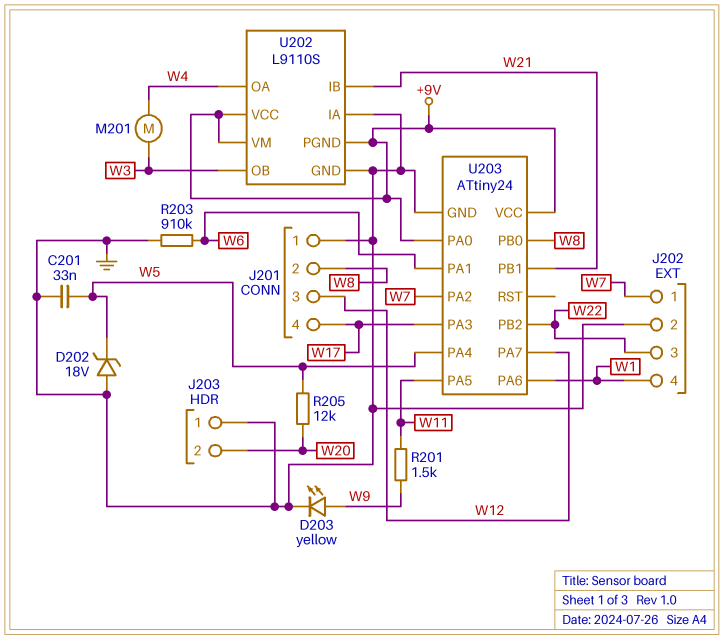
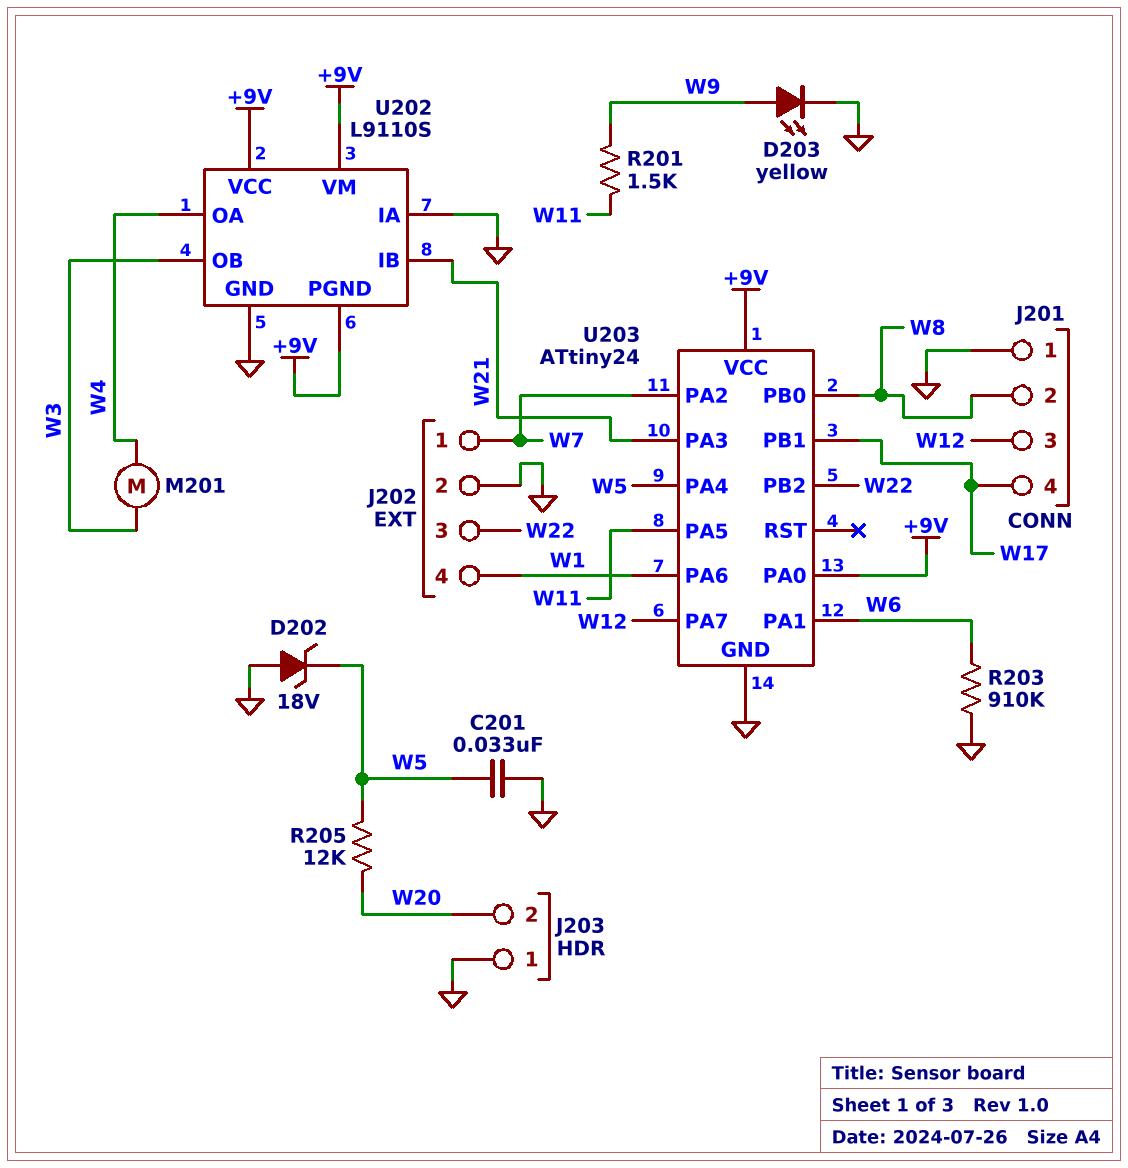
U203 pin PA3: W17 -> W21
U203 pin PB1: W21 -> W17

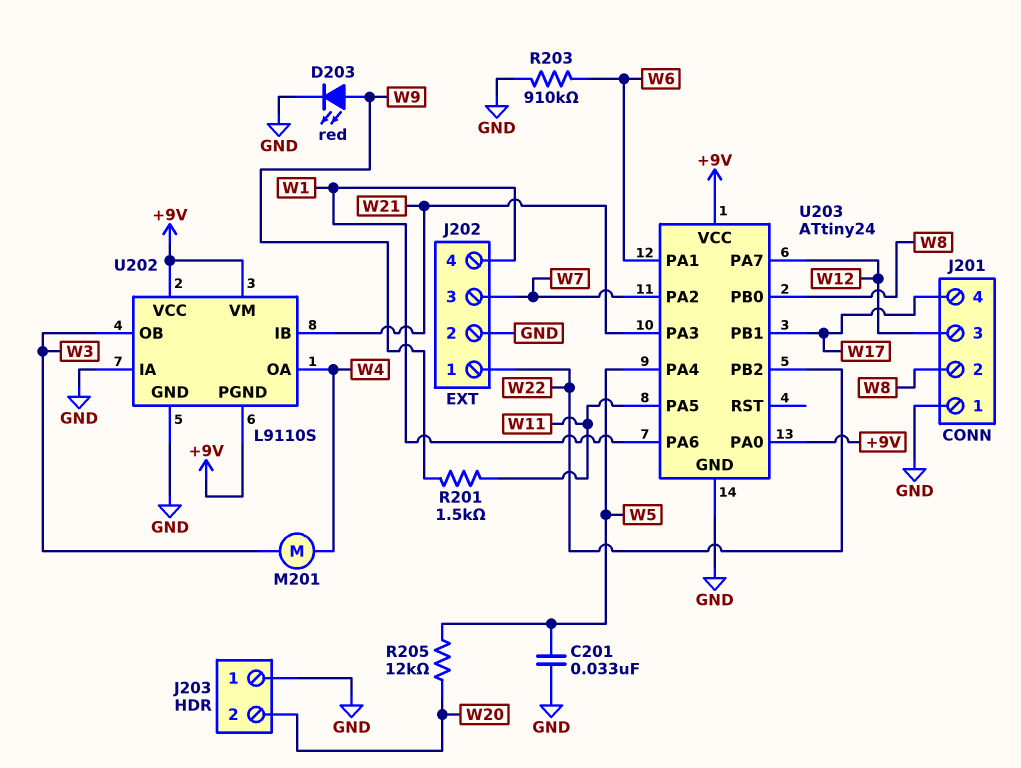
D202: zener 18V (A GND, K W5) -> none
D203: LED yellow (A W9, K GND) -> LED red (A W9, K GND)
J202 pin 1: W7 -> W22
J202 pin 3: W22 -> W7

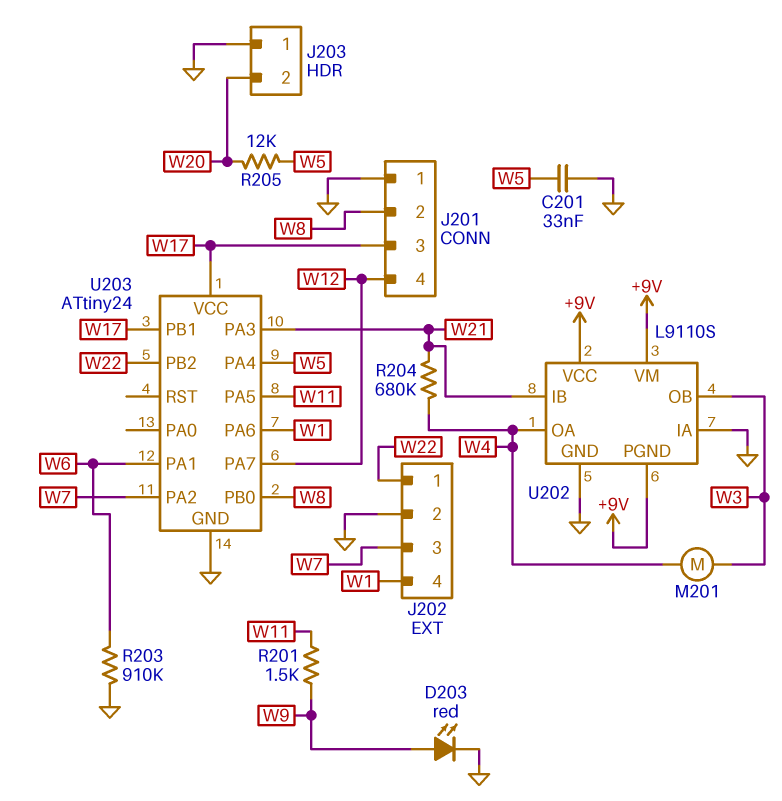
J201 pin 3: W12 -> W17
J201 pin 4: W17 -> W12
R204: none -> 680k (W4, W21)
U203 pin PA0: +9V -> none
U203 pin VCC: +9V -> W17

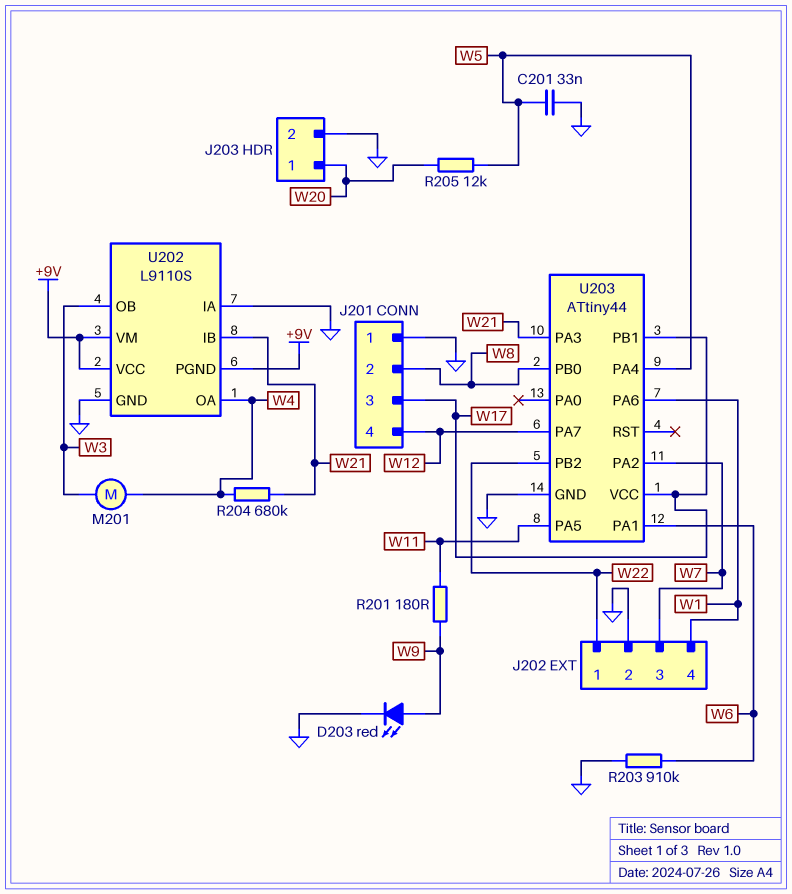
J203 pin 1: GND -> W20
J203 pin 2: W20 -> GND
R201: 1.5k (W9, W11) -> 180 (W9, W11)
U203: ATtiny24 -> ATtiny44

